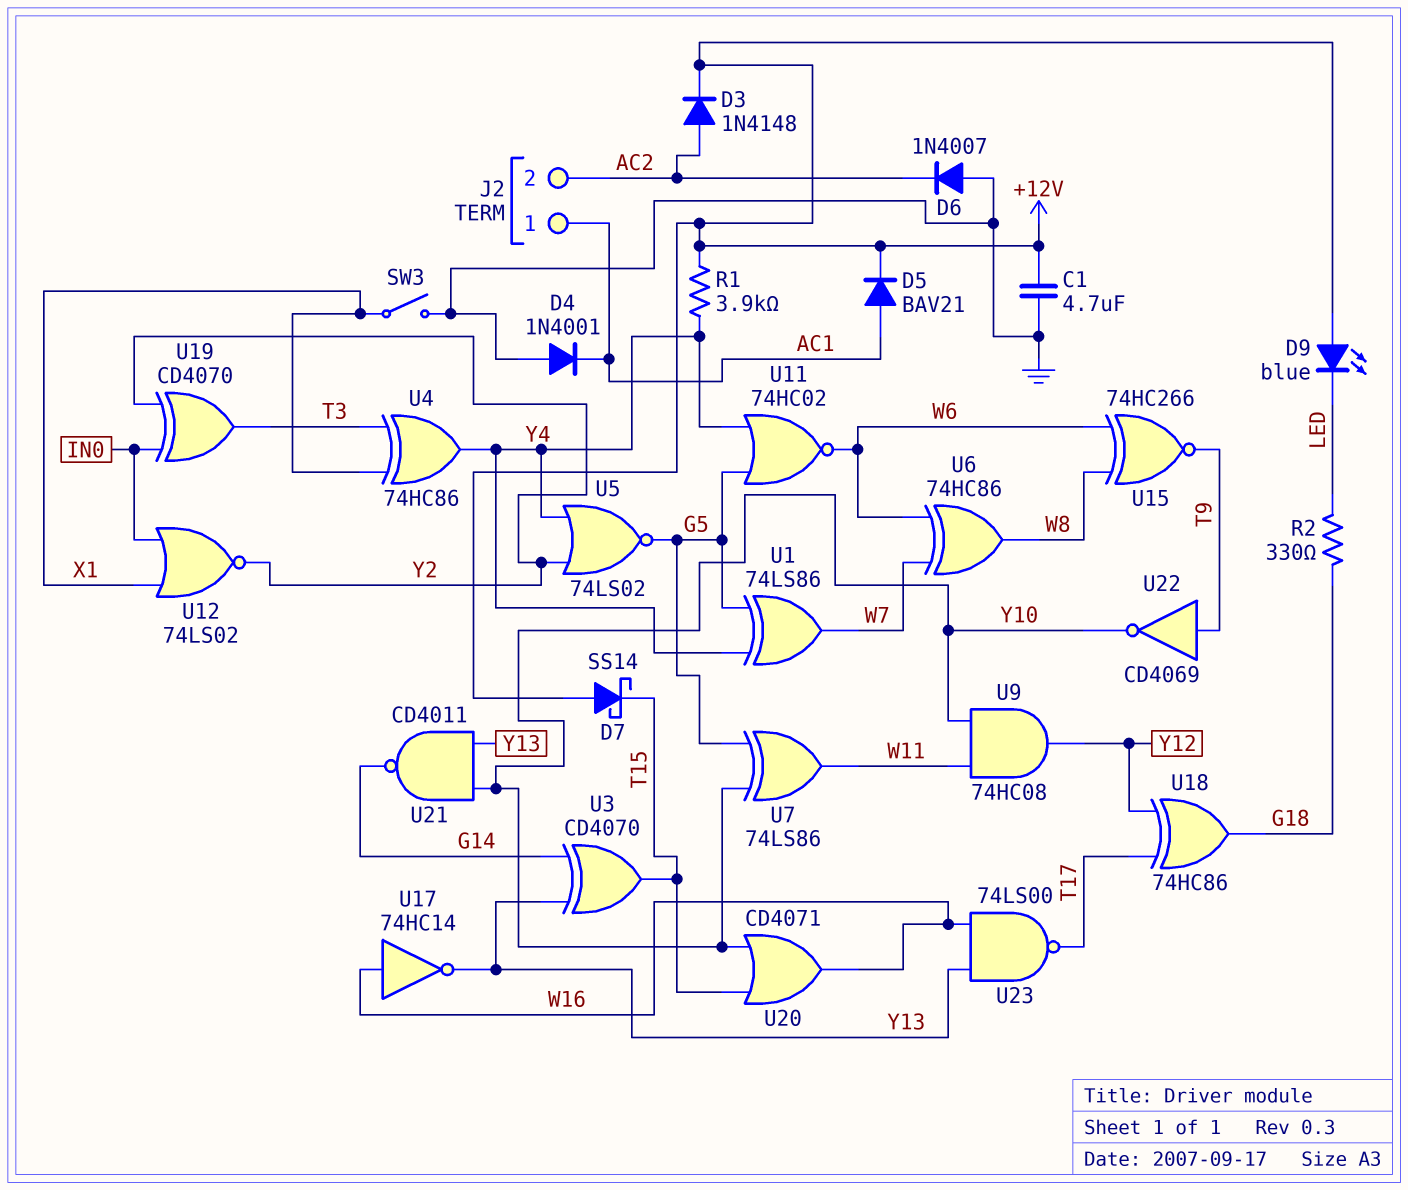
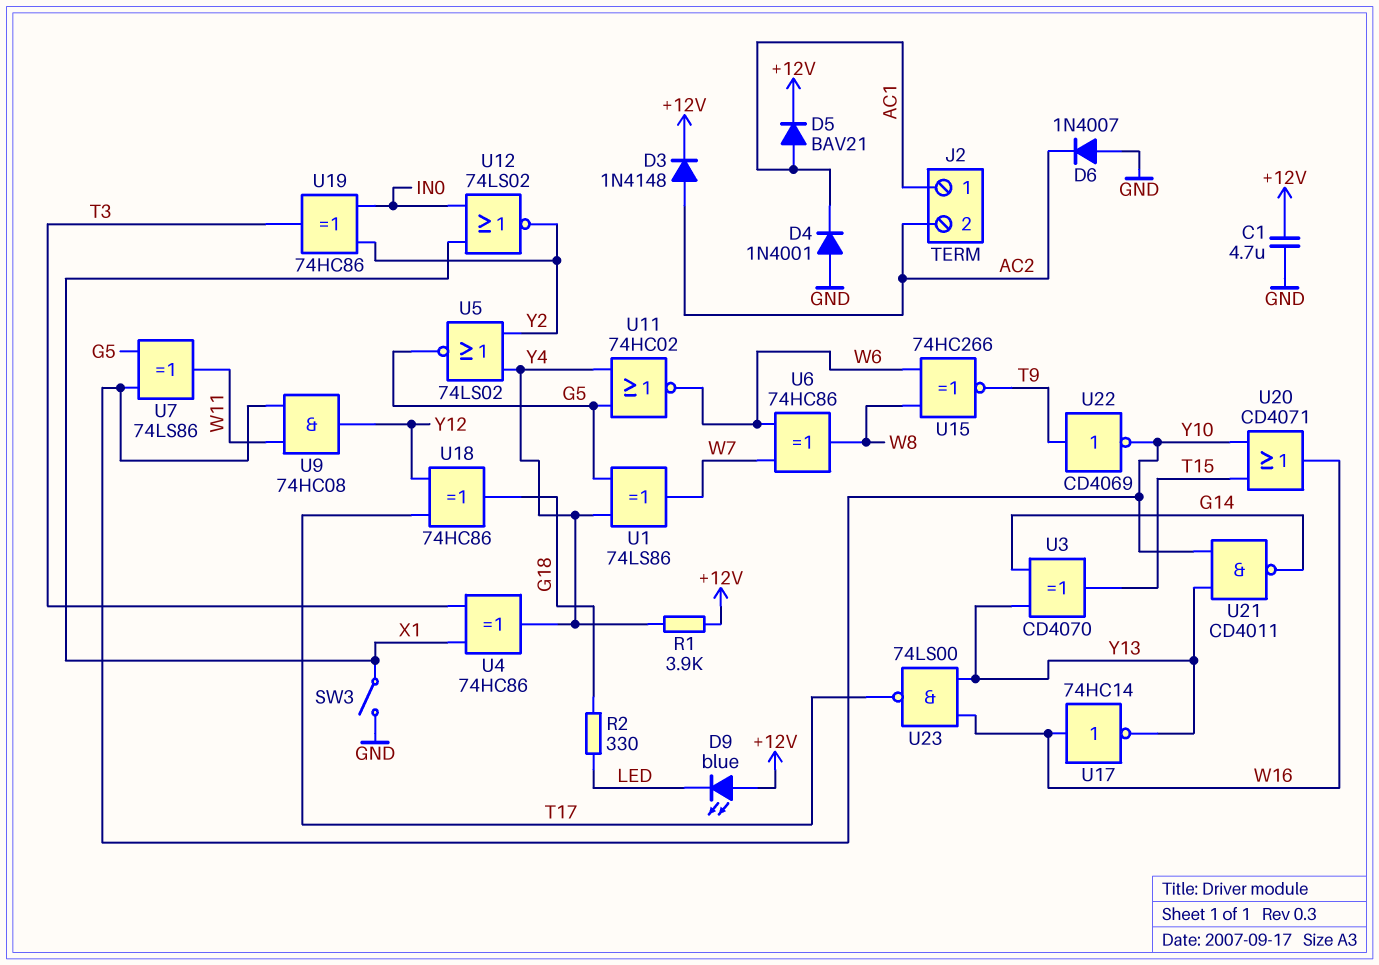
D7: schottky SS14 (A +12V, K T15) -> none
U19: XOR CD4070 (in IN0, in Y2, out T3) -> XOR 74HC86 (in IN0, in Y2, out T3)

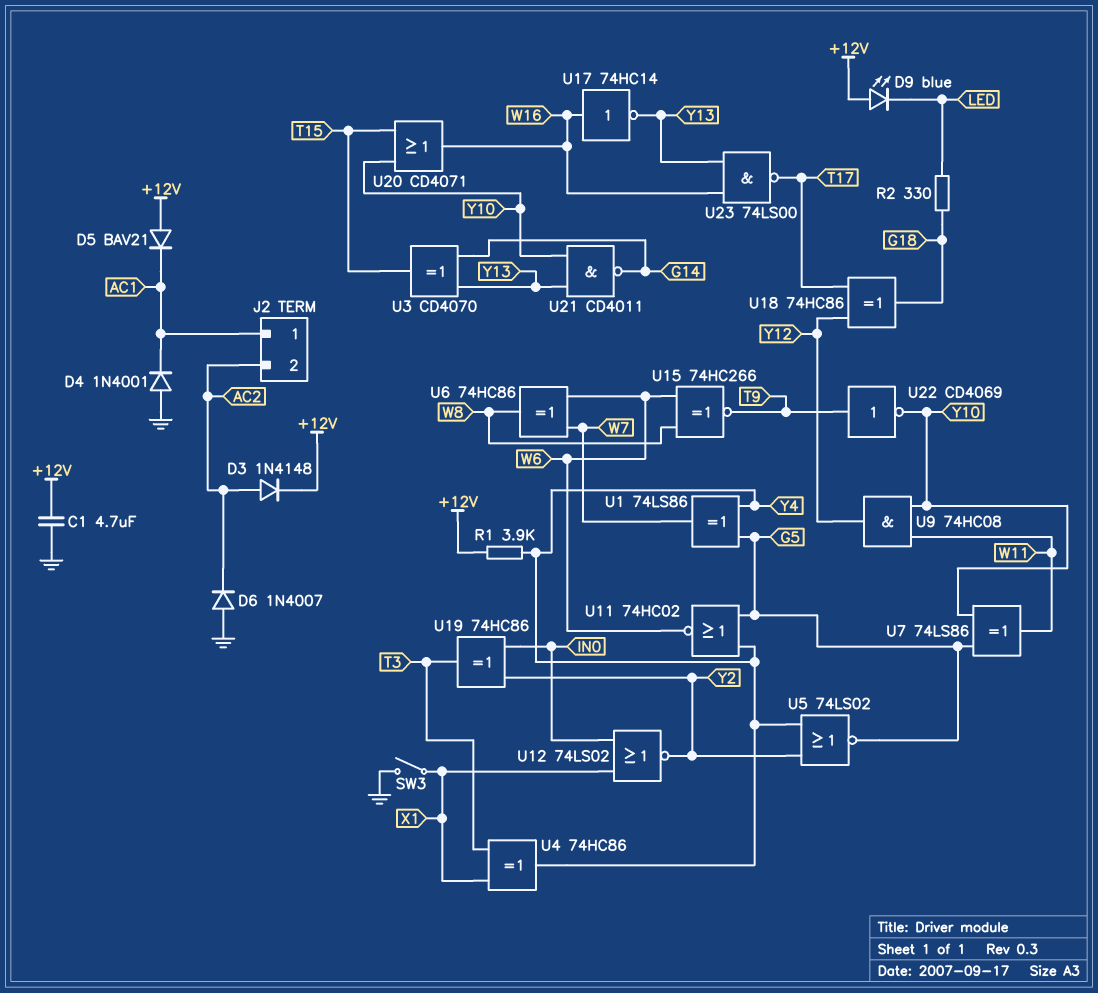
D5: diode BAV21 (A AC1, K +12V) -> diode BAV21 (A +12V, K AC1)

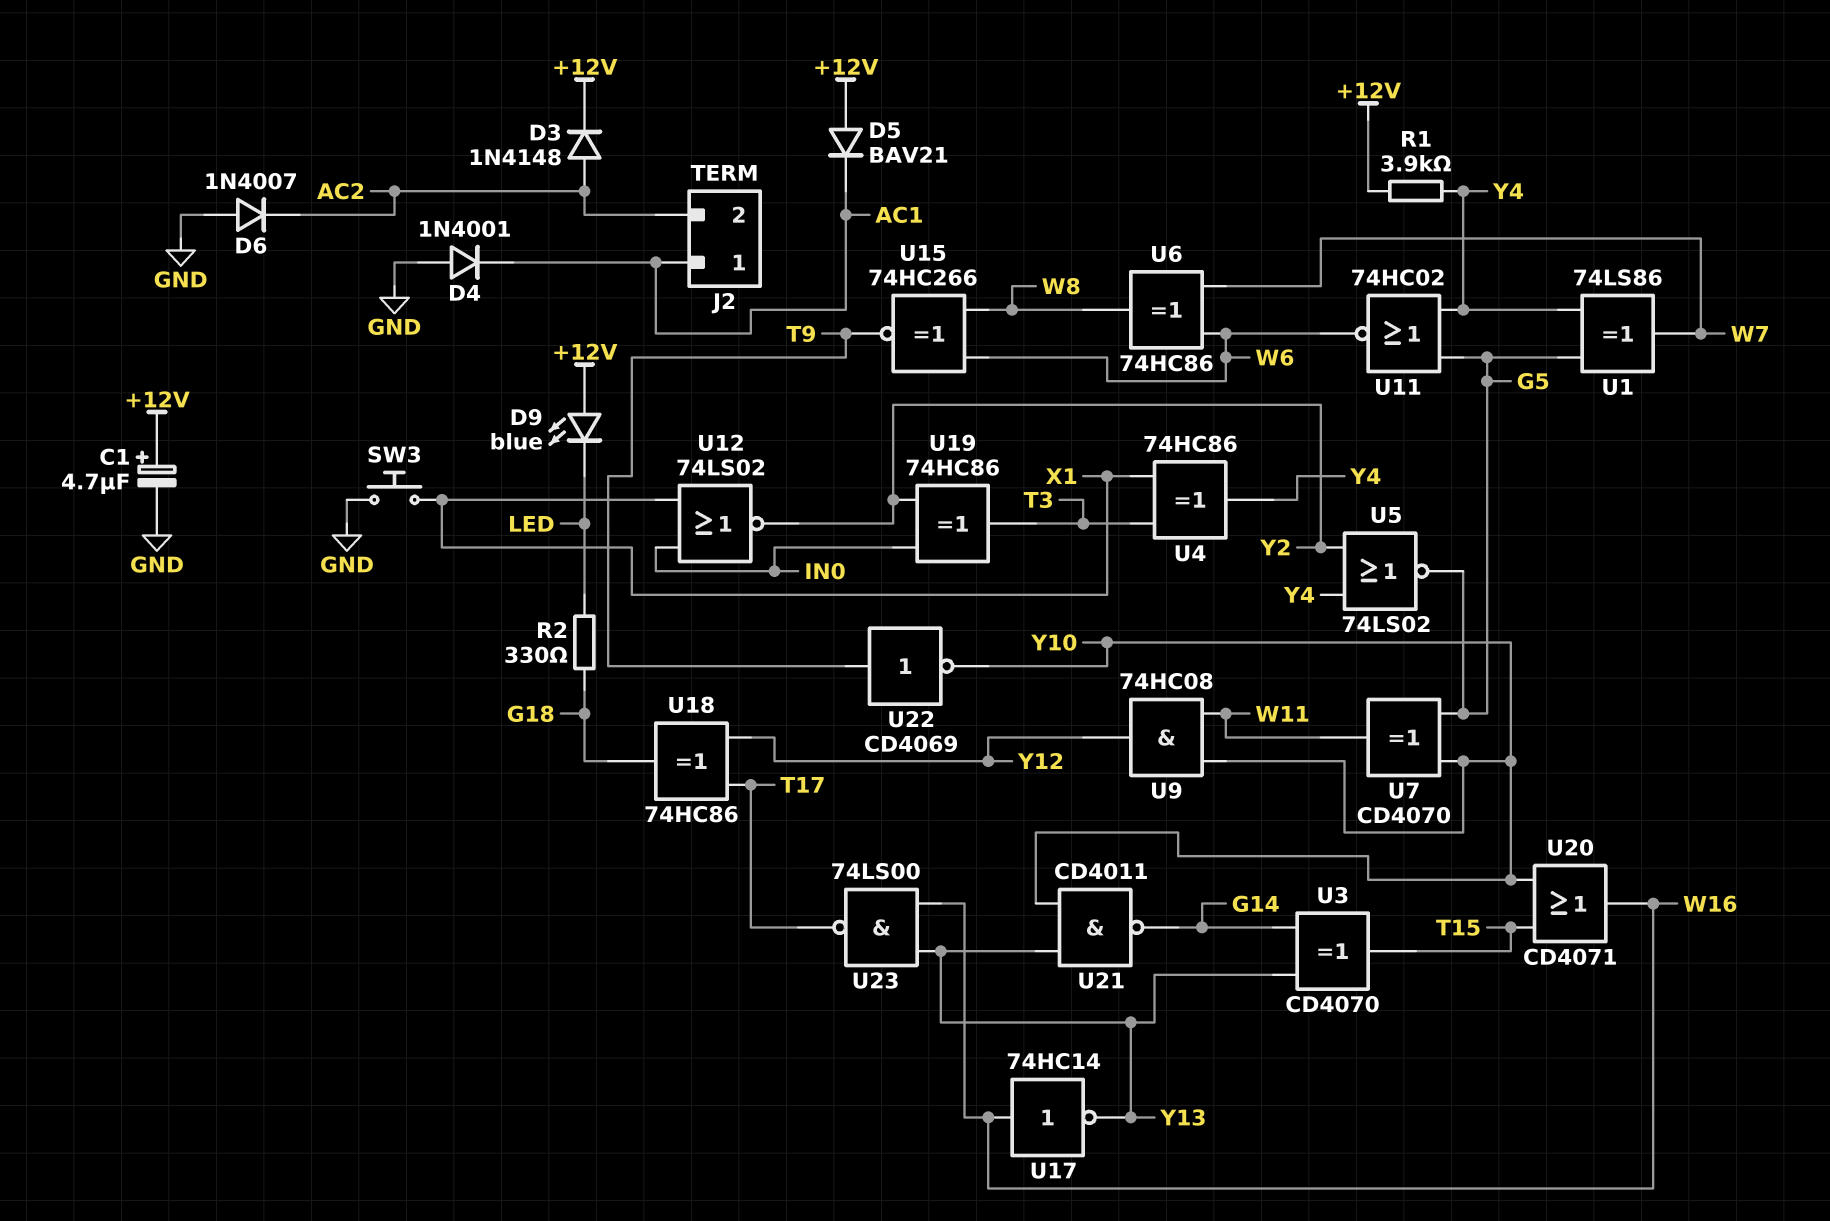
C1: 4.7uF (+12V, GND) -> 4.7uF (plus +12V, minus GND)
SW3: switch (GND, X1) -> button (GND, X1)
U7: XOR 74LS86 (in G5, in Y10, out W11) -> XOR CD4070 (in G5, in Y10, out W11)

